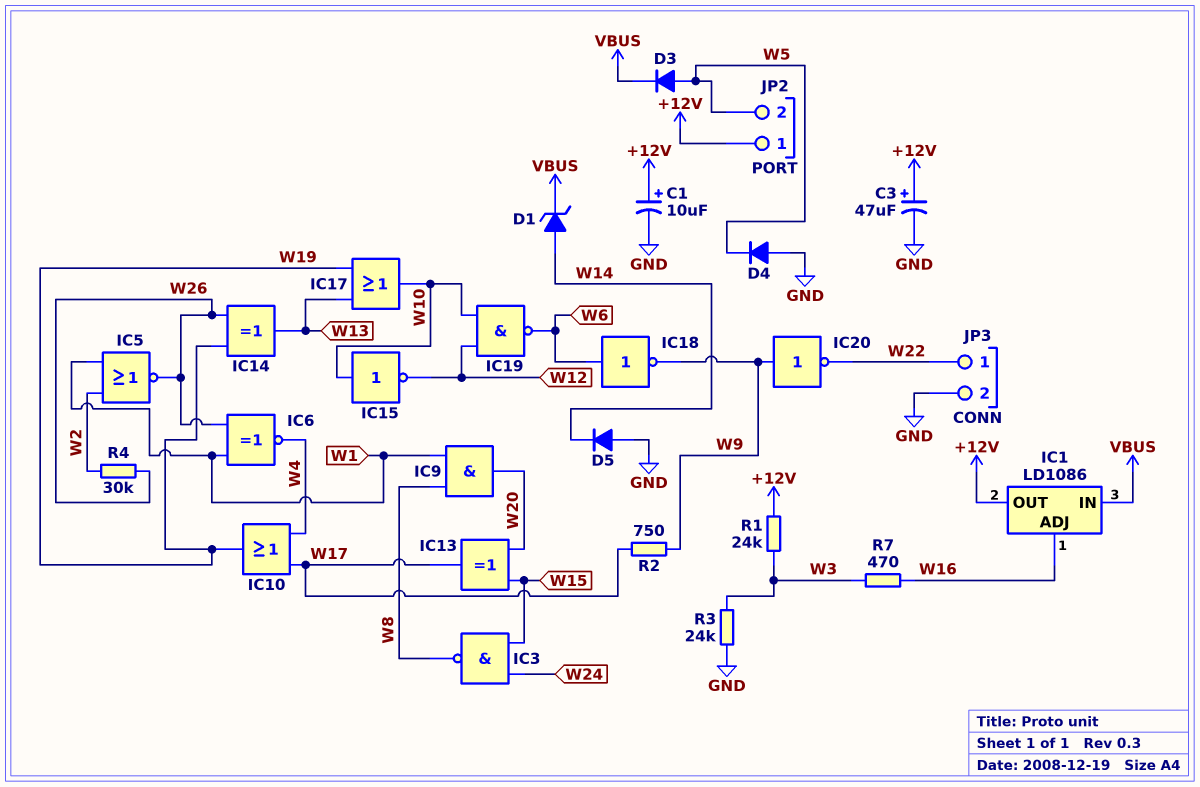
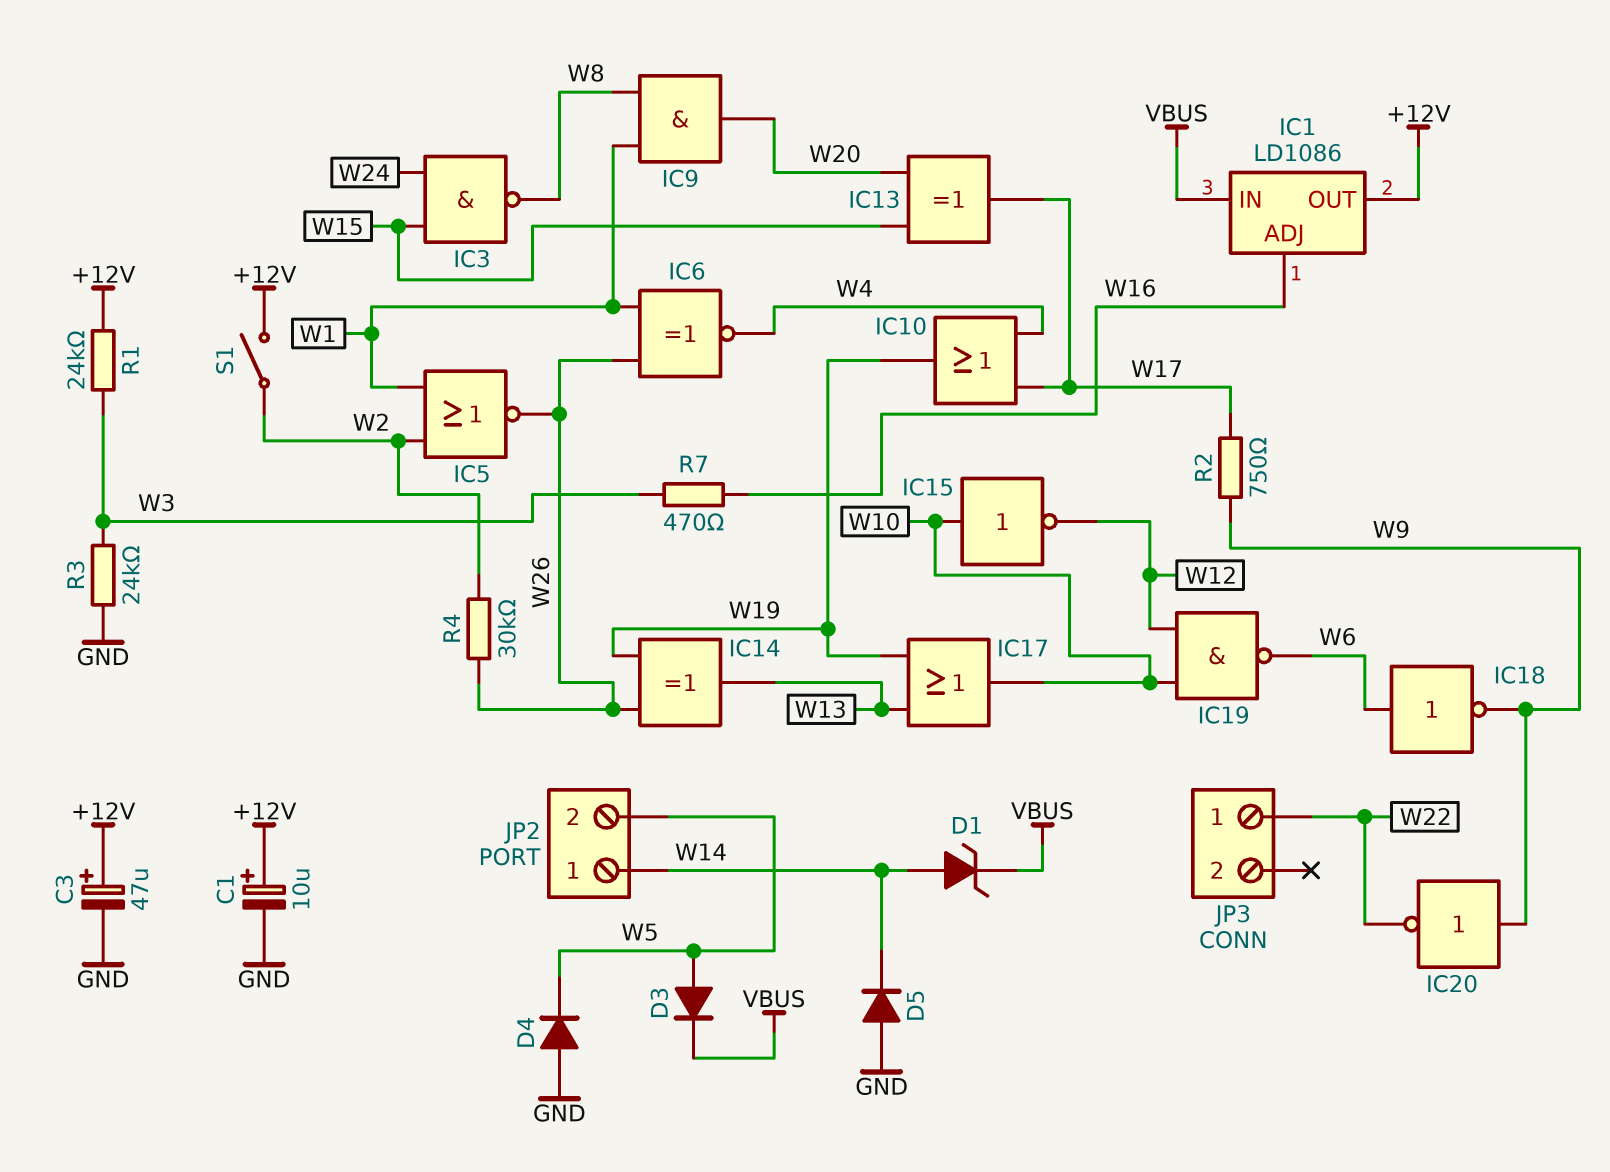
JP2 pin 1: +12V -> W14
JP3 pin 2: GND -> none
S1: none -> switch (+12V, W2)

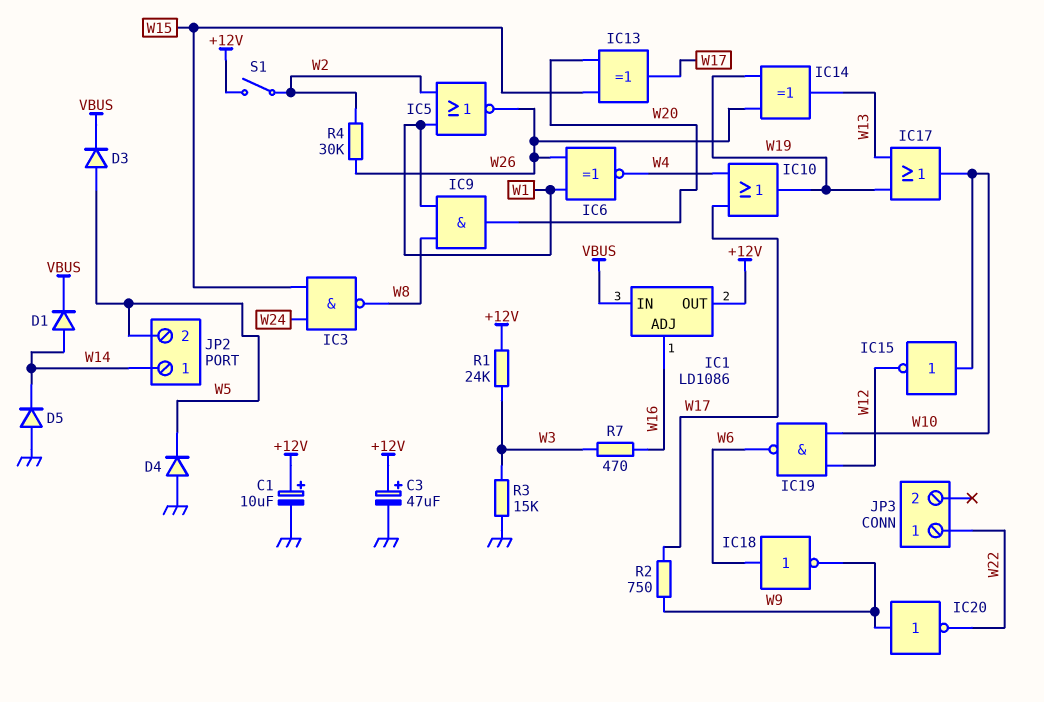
D1: zener (A W14, K VBUS) -> diode (A W14, K VBUS)
R3: 24k (GND, W3) -> 15k (GND, W3)

